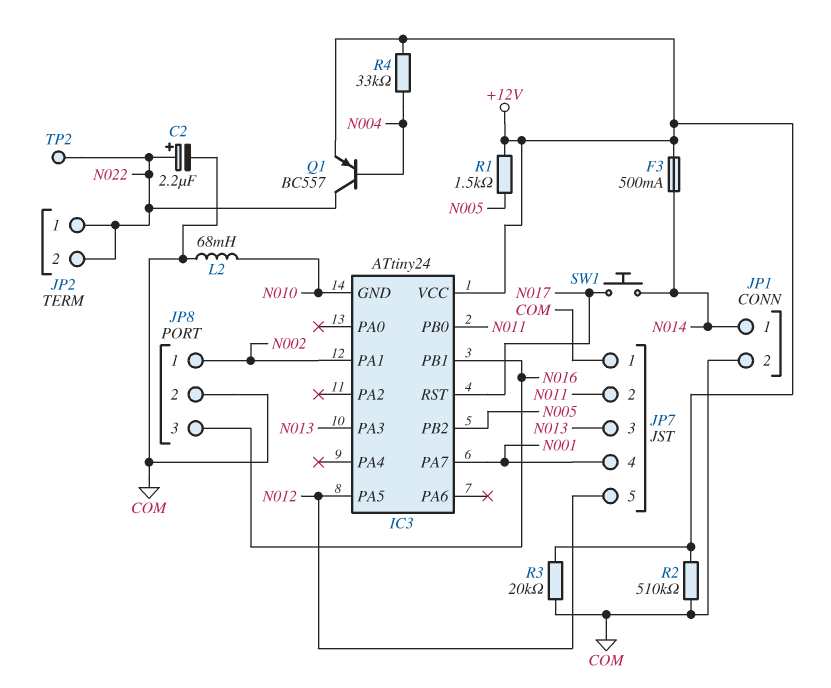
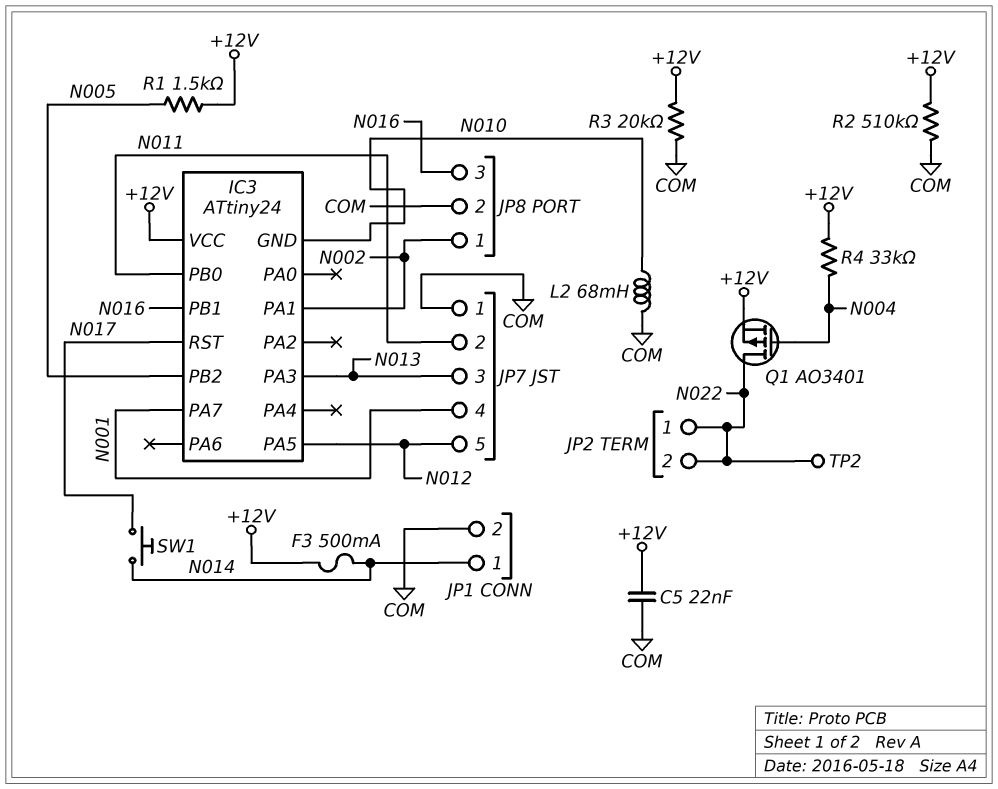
C2: 2.2uF (plus N022, minus COM) -> none
C5: none -> 22nF (+12V, COM)
Q1: PNP BC557 (B N004, C N022, E +12V) -> PMOS AO3401 (G N004, D N022, S +12V)

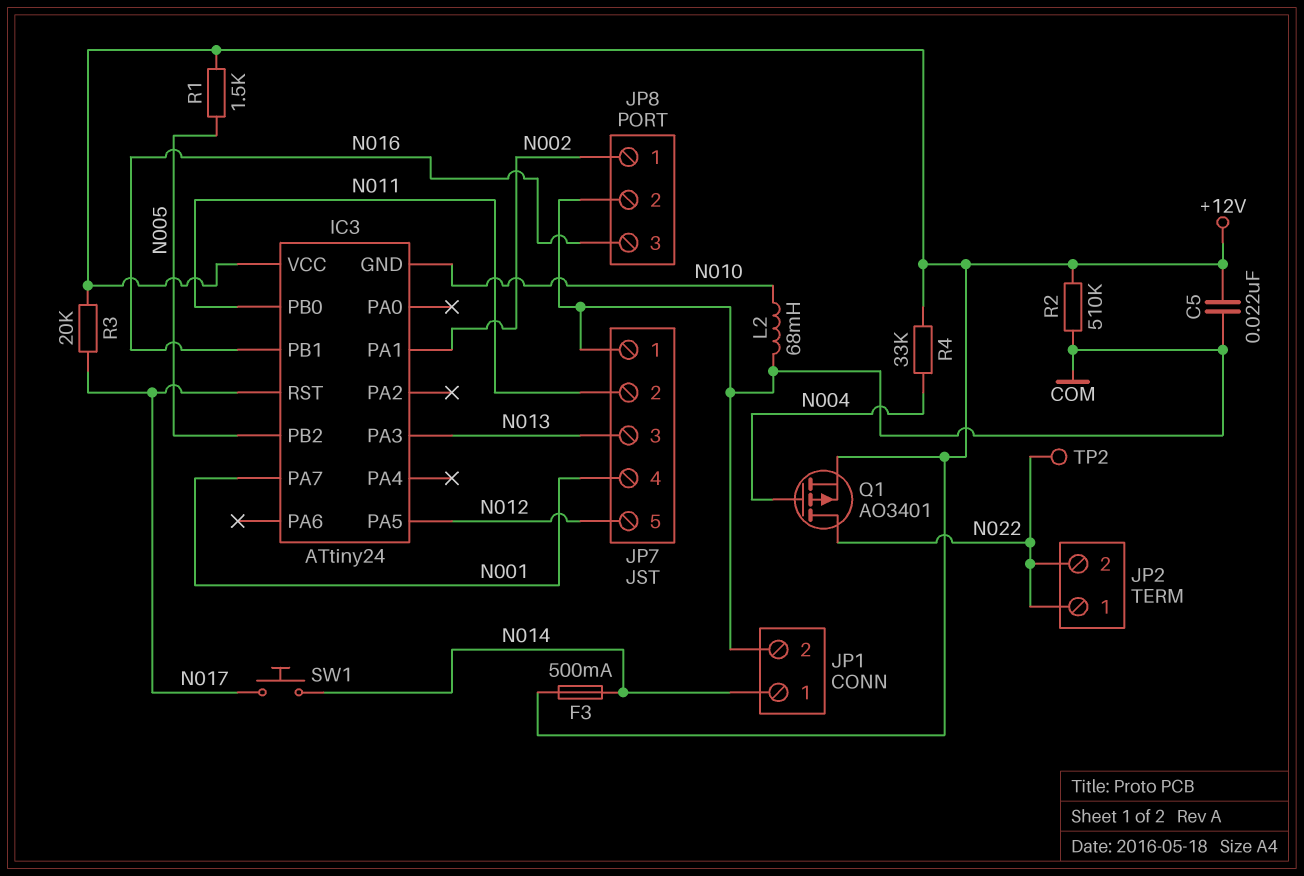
R3: 20k (+12V, COM) -> 20k (+12V, N017)

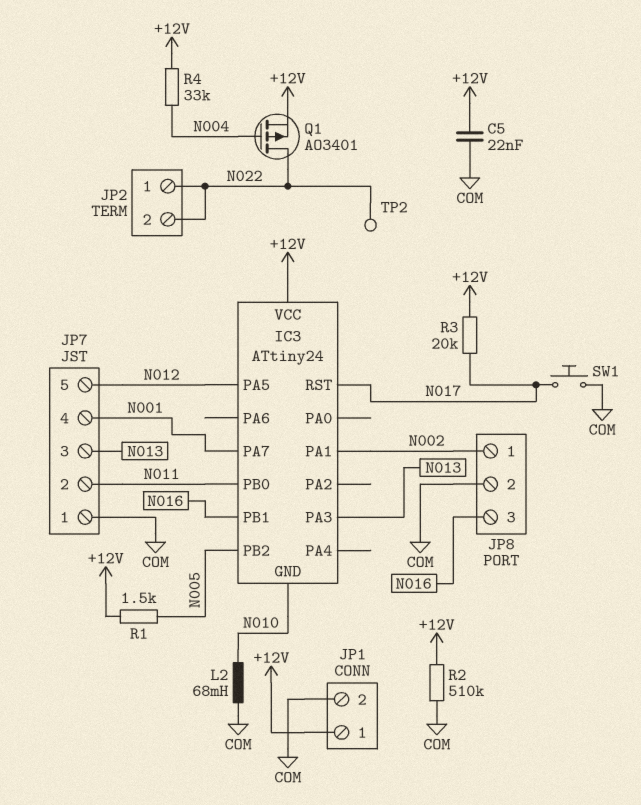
F3: 500mA (+12V, N014) -> none
JP1 pin 1: N014 -> +12V
SW1: button (N014, N017) -> button (COM, N017)

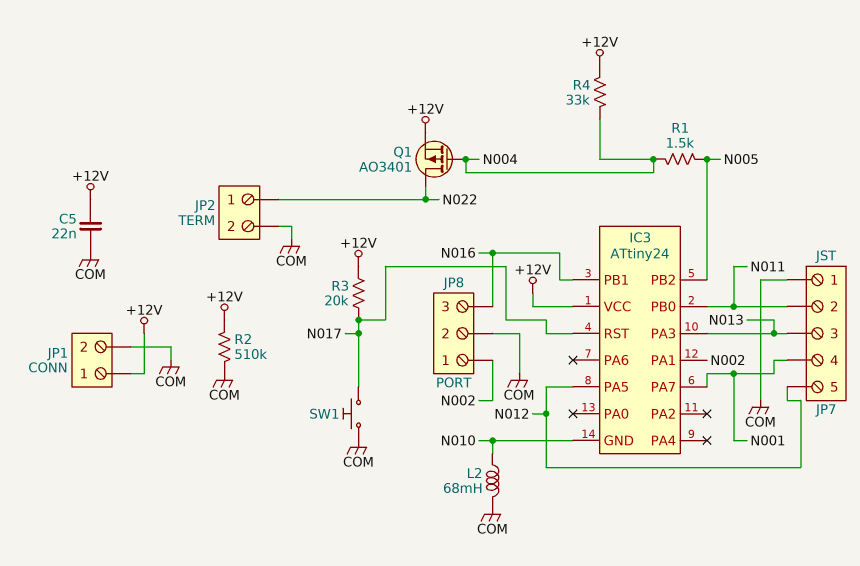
JP2 pin 2: N022 -> COM
R1: 1.5k (+12V, N005) -> 1.5k (N004, N005)
TP2: test point (N022) -> none

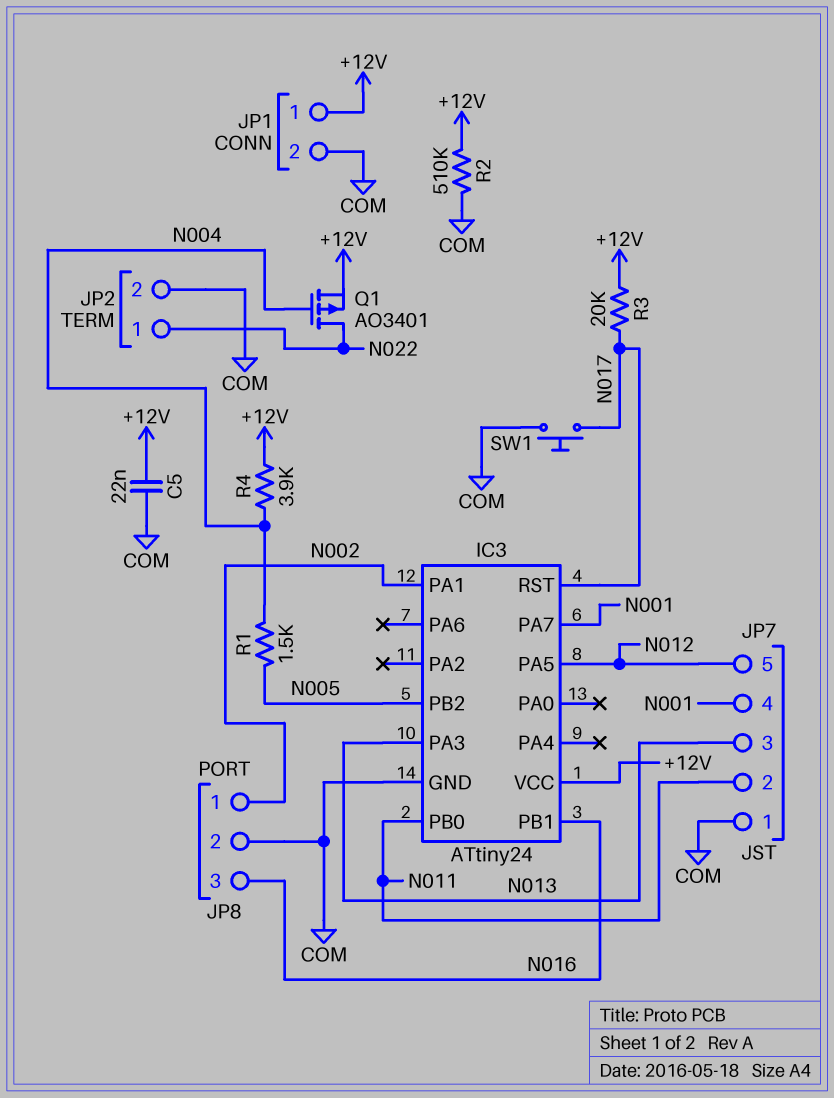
IC3 pin GND: N010 -> COM
L2: 68mH (COM, N010) -> none
R4: 33k (+12V, N004) -> 3.9k (+12V, N004)

